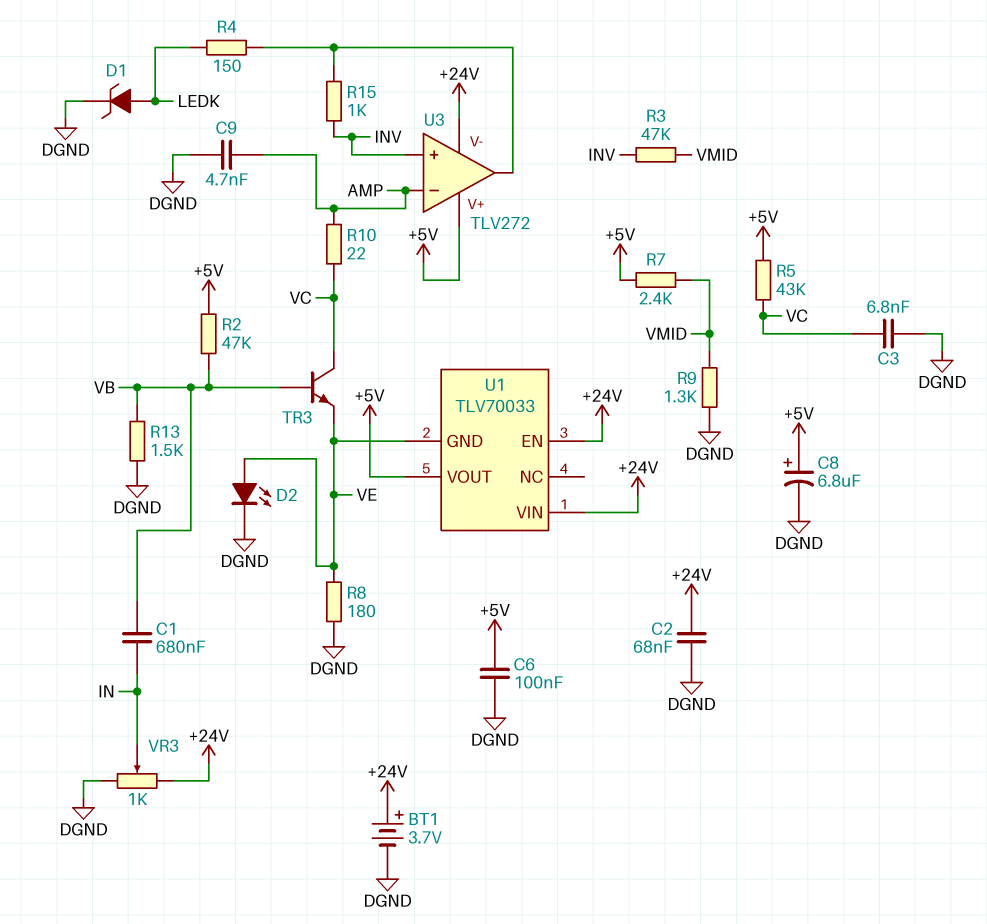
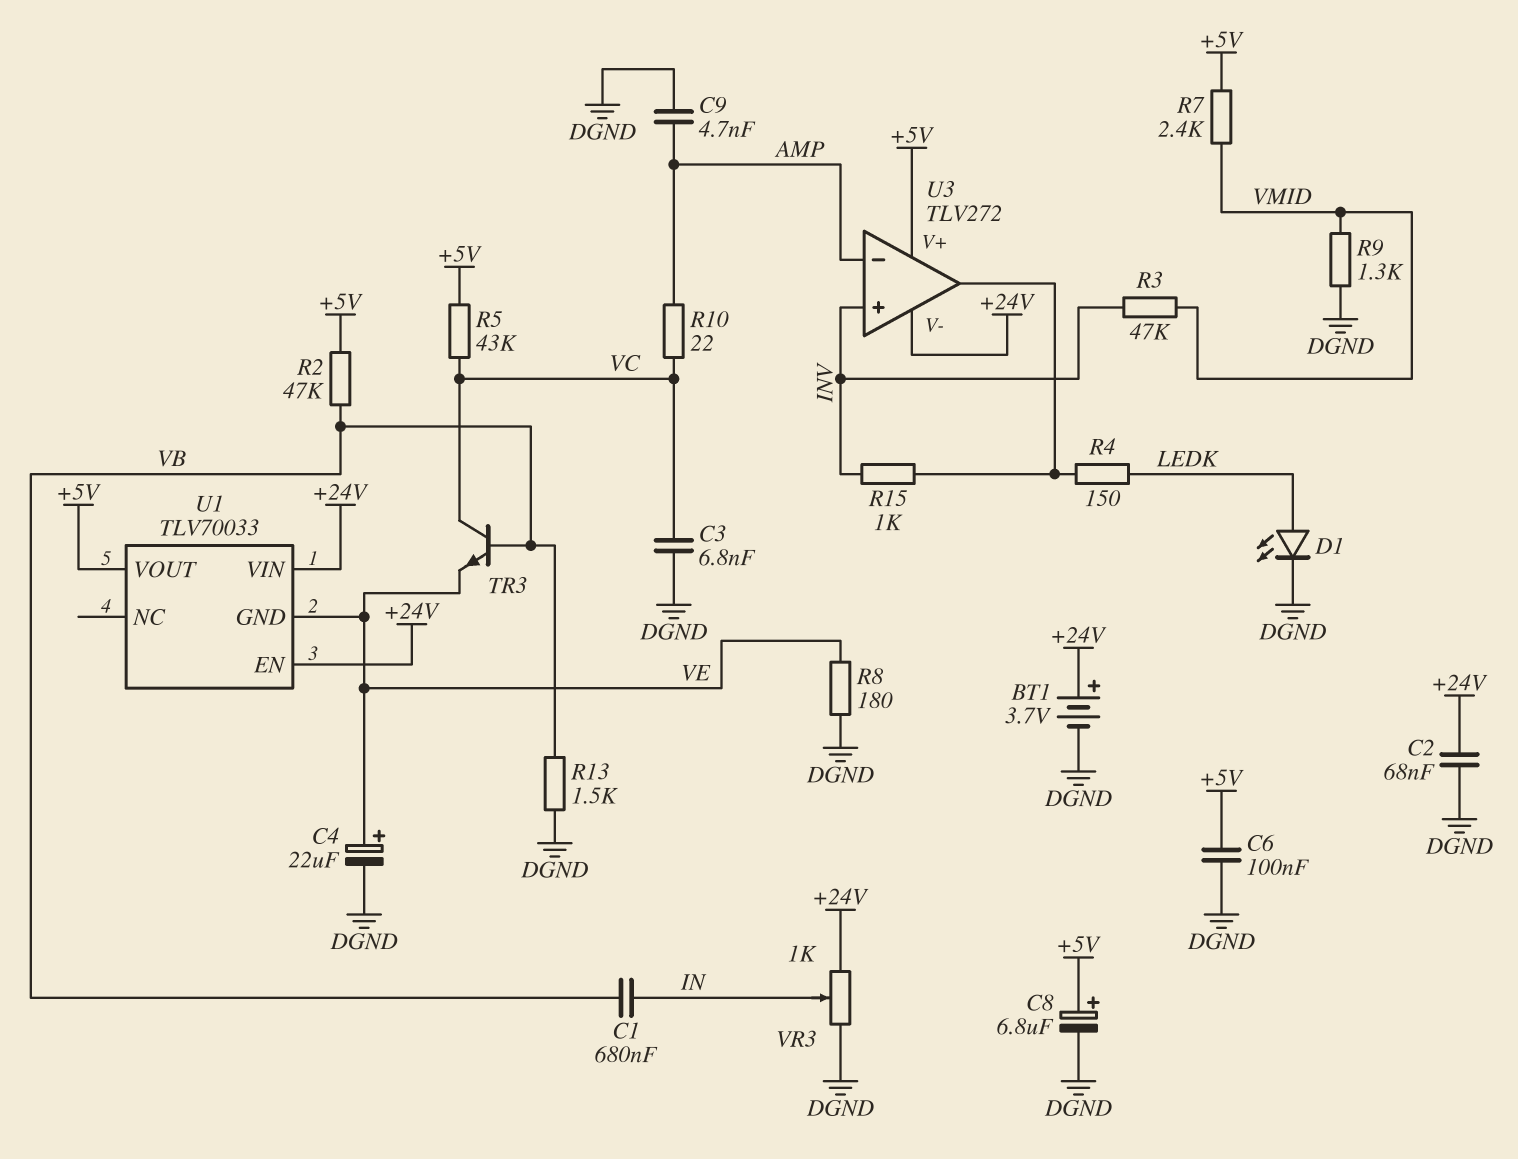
C4: none -> 22uF (plus VE, minus DGND)
D1: zener (A LEDK, K DGND) -> LED (A LEDK, K DGND)
D2: LED (A VE, K DGND) -> none

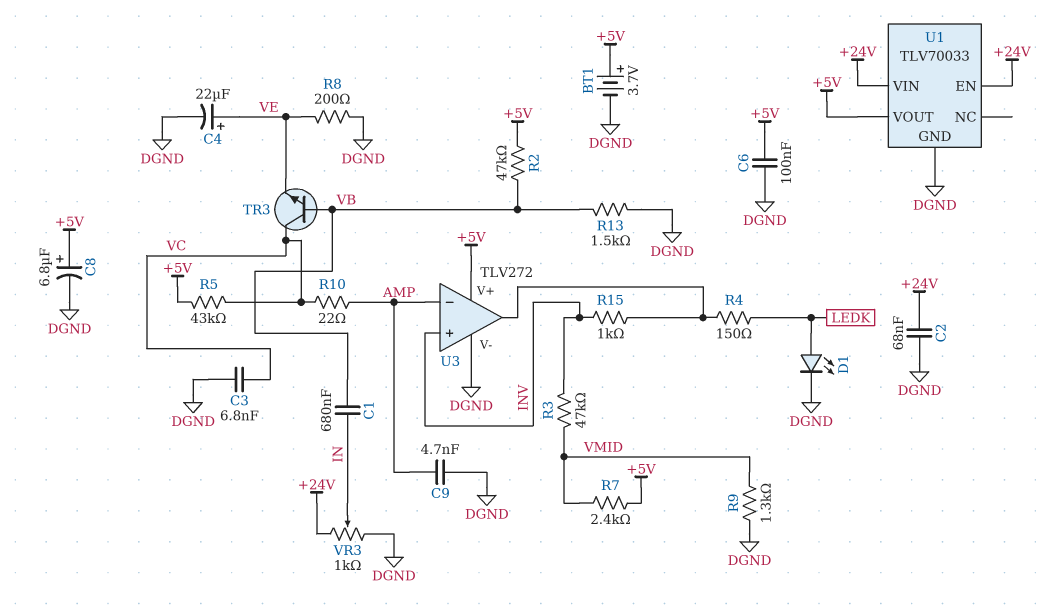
BT1: 3.7V (plus +24V, minus DGND) -> 3.7V (plus +5V, minus DGND)
R8: 180 (DGND, VE) -> 200 (DGND, VE)
U1 pin GND: VE -> DGND
U3 pin V-: +24V -> DGND

